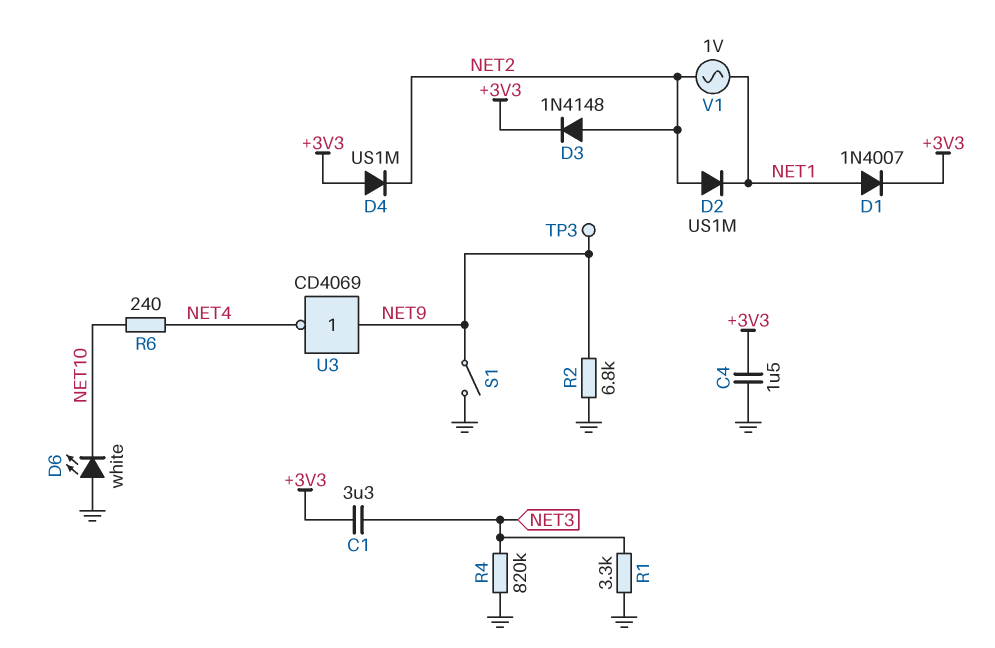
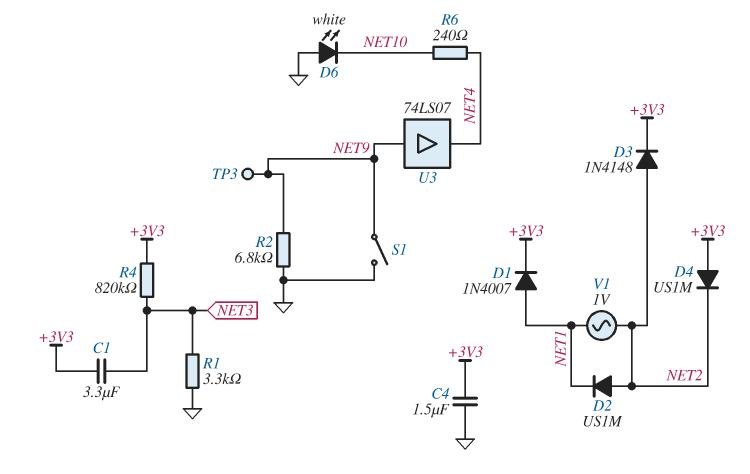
R4: 820k (GND, NET3) -> 820k (+3V3, NET3)
U3: NOT CD4069 (in NET9, out NET4) -> buffer 74LS07 (in NET9, out NET4)

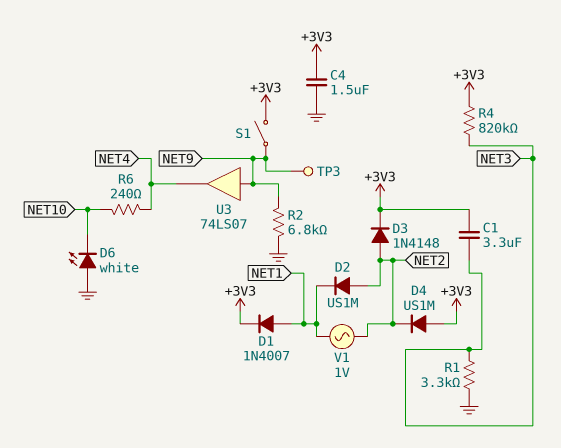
S1: switch (GND, NET9) -> switch (+3V3, NET9)

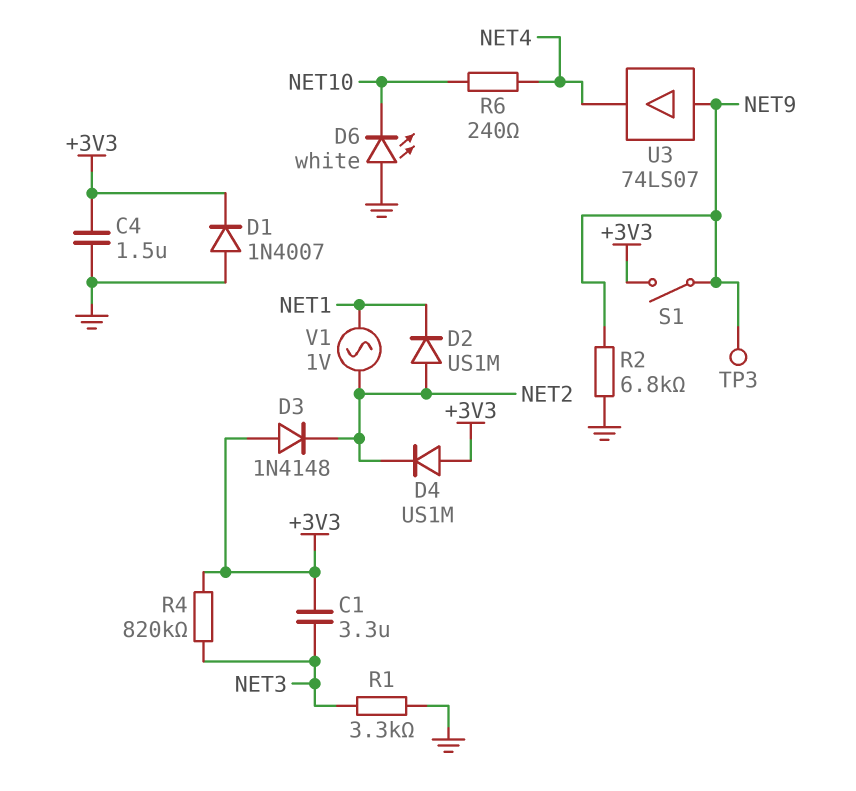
D1: diode 1N4007 (A NET1, K +3V3) -> diode 1N4007 (A GND, K +3V3)
D3: diode 1N4148 (A NET2, K +3V3) -> diode 1N4148 (A +3V3, K NET2)

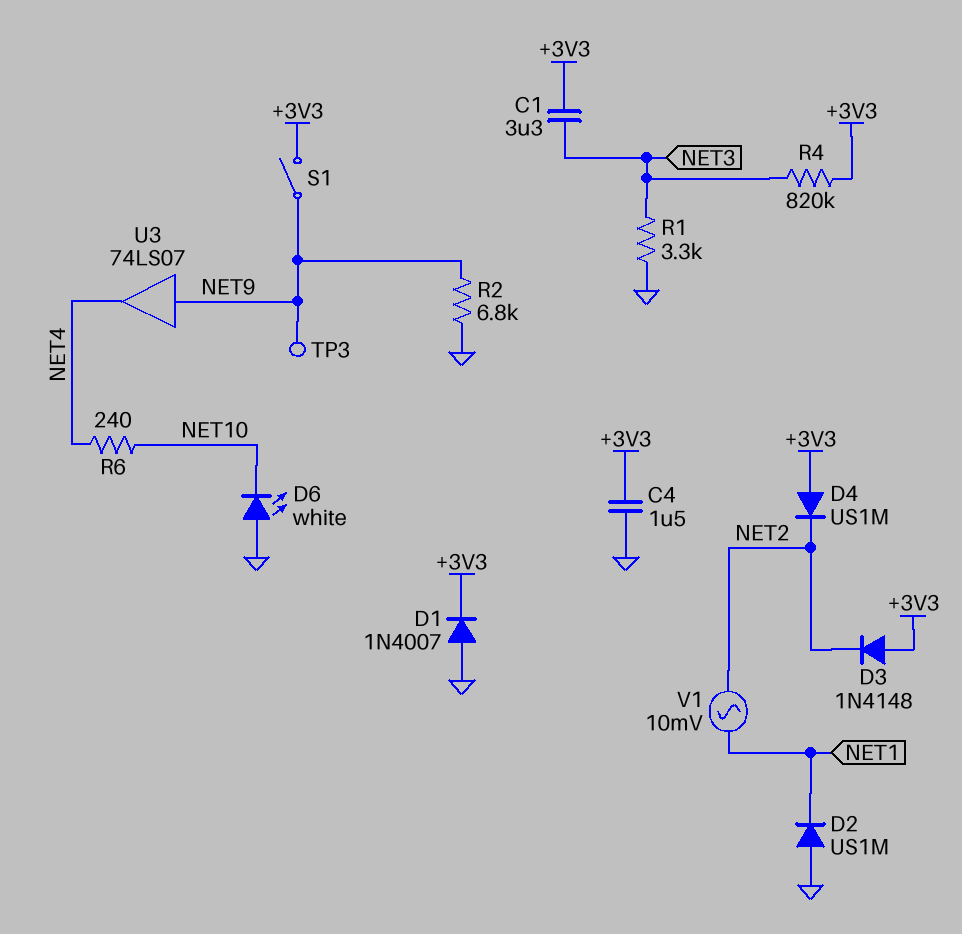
D2: diode US1M (A NET2, K NET1) -> diode US1M (A GND, K NET1)
V1: AC 1V (NET1, NET2) -> AC 10mV (NET1, NET2)

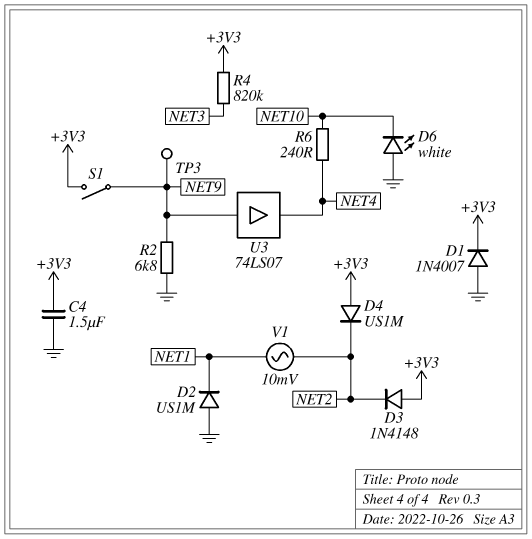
C1: 3.3uF (+3V3, NET3) -> none
R1: 3.3k (GND, NET3) -> none

